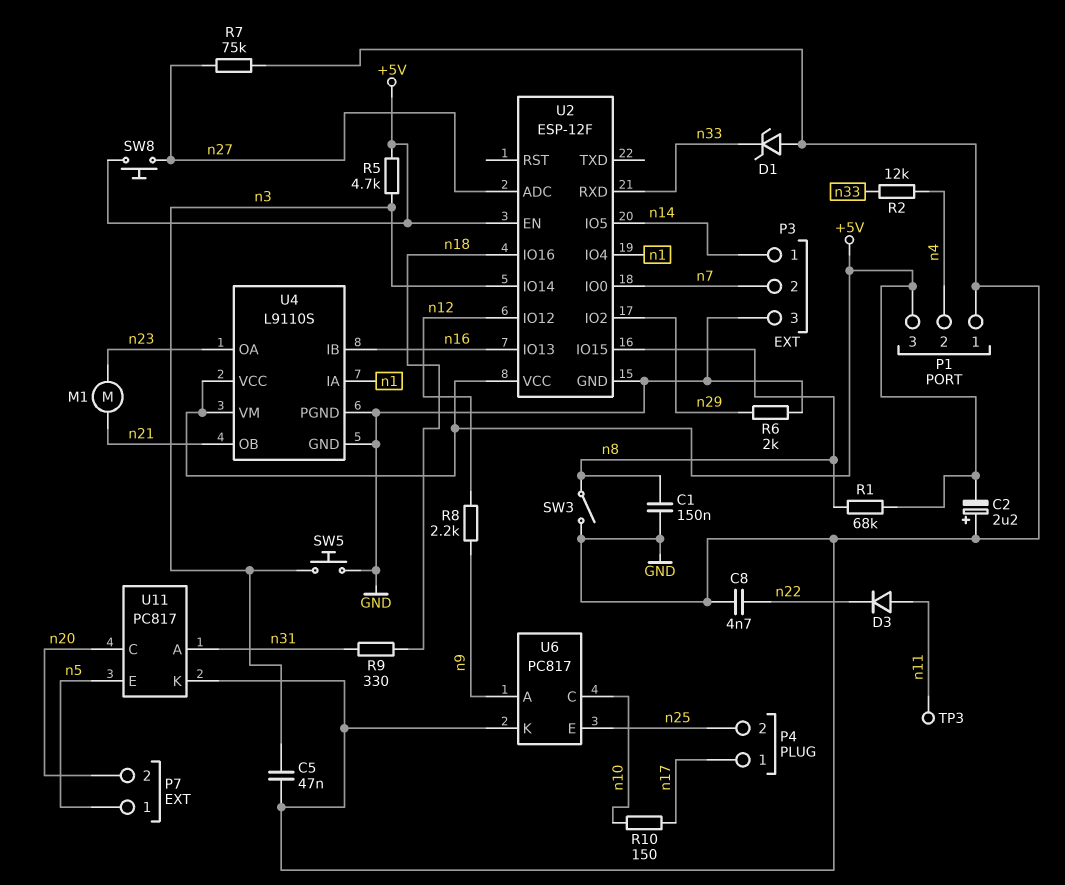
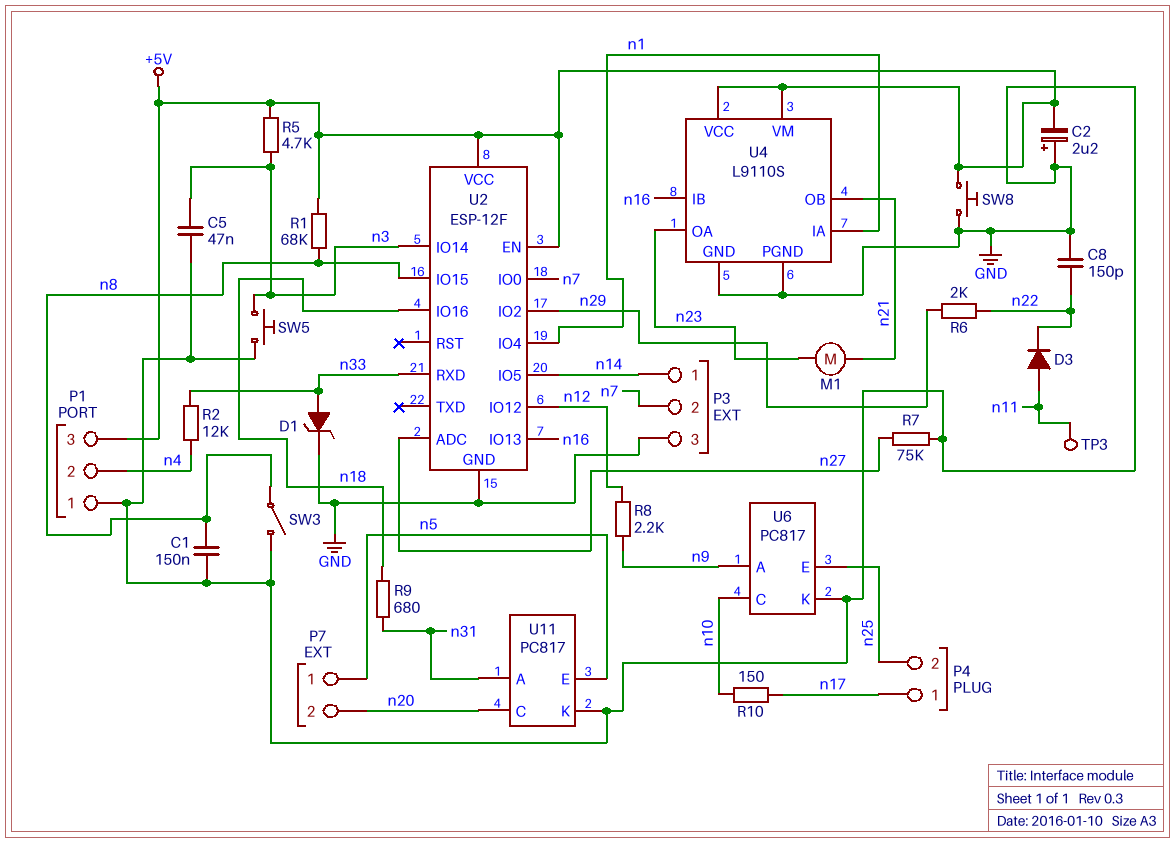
C8: 4.7nF (GND, n22) -> 150pF (GND, n22)
D1: zener (A GND, K n33) -> zener (A n33, K GND)
R6: 2k (GND, n29) -> 2k (n22, n29)
R9: 330 (n18, n31) -> 680 (n18, n31)
SW8: button (+5V, n27) -> button (+5V, GND)

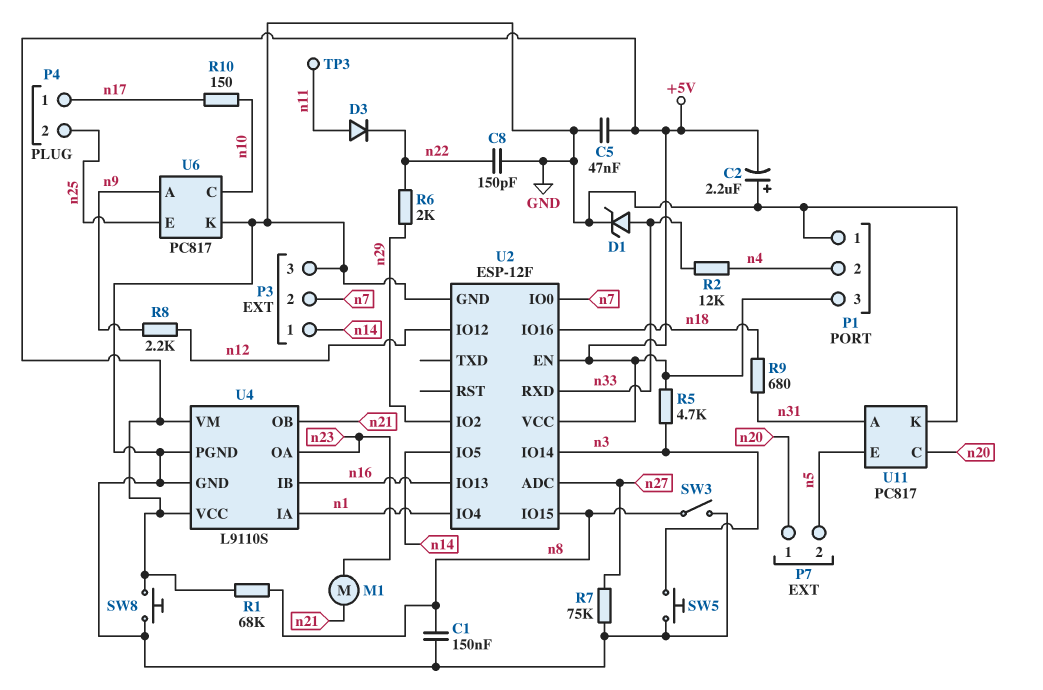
C5: 47nF (GND, n3) -> 47nF (+5V, GND)
P7 pin 1: n5 -> n20
P7 pin 2: n20 -> n5

